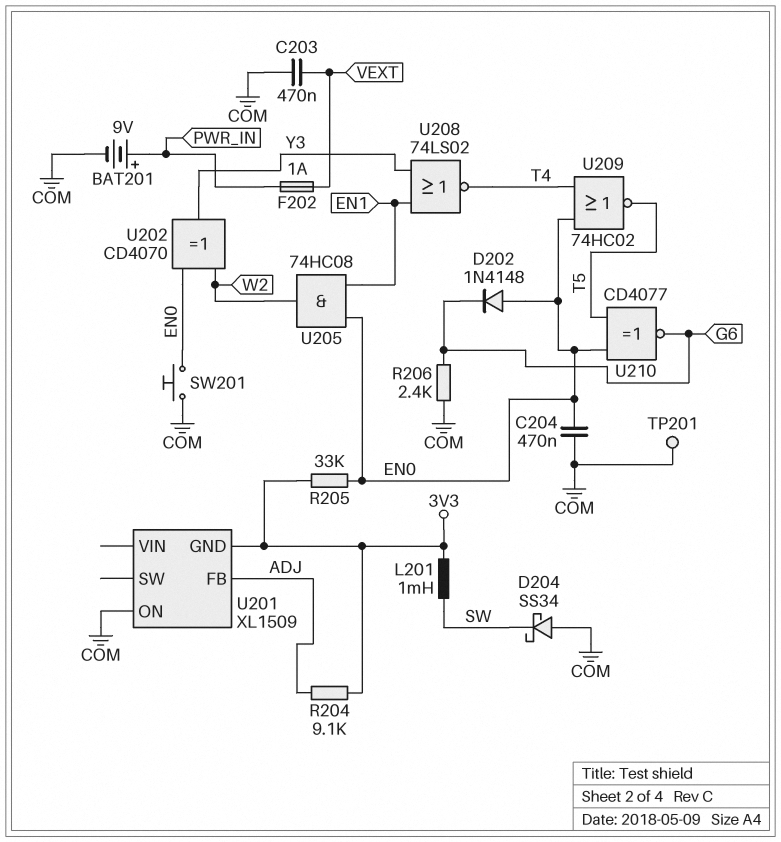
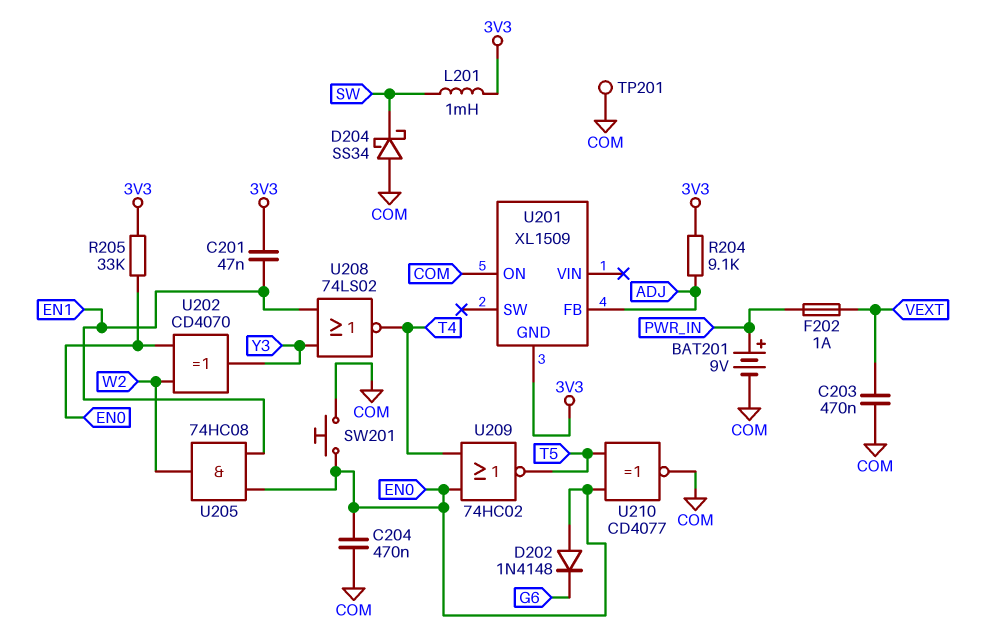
C201: none -> 47nF (3V3, EN1)
R206: 2.4k (COM, G6) -> none
U210: XNOR CD4077 (in EN0, in T5, out G6) -> XNOR CD4077 (in EN0, in T5, out COM)

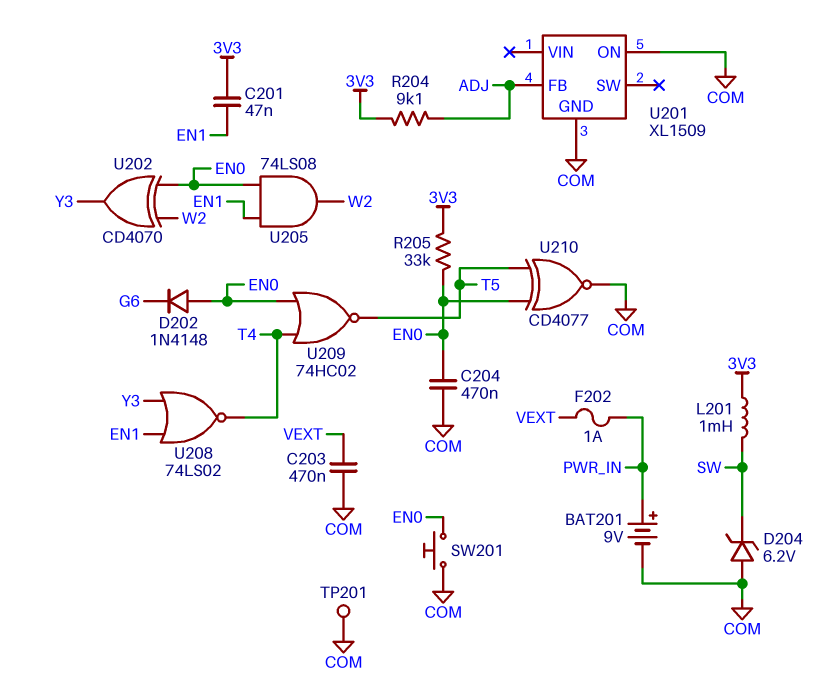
D204: schottky SS34 (A COM, K SW) -> zener 6.2V (A COM, K SW)
U201 pin GND: 3V3 -> COM
U205: AND 74HC08 (in EN0, in EN1, out W2) -> AND 74LS08 (in EN0, in EN1, out W2)

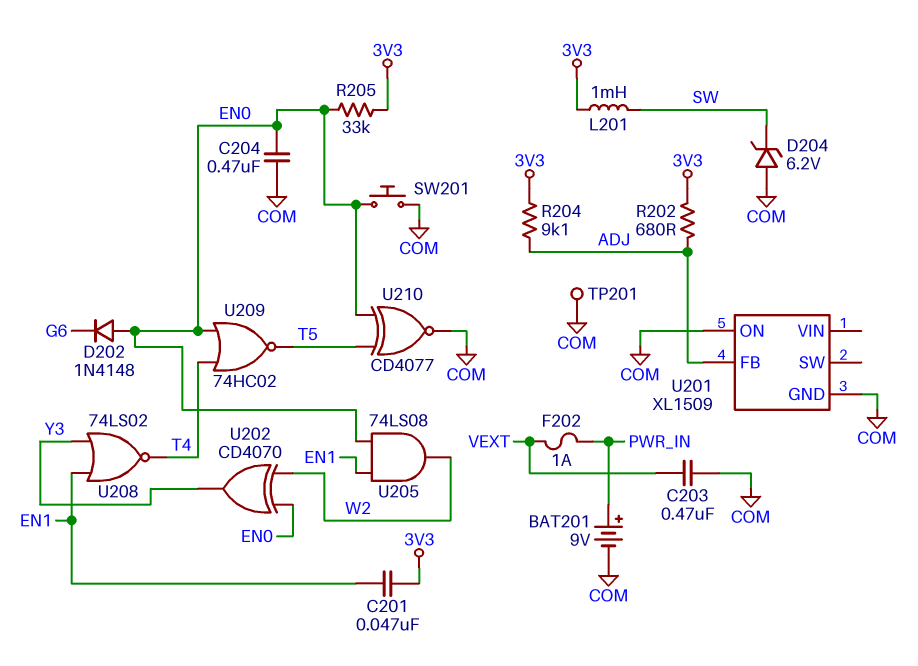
R202: none -> 680 (3V3, ADJ)

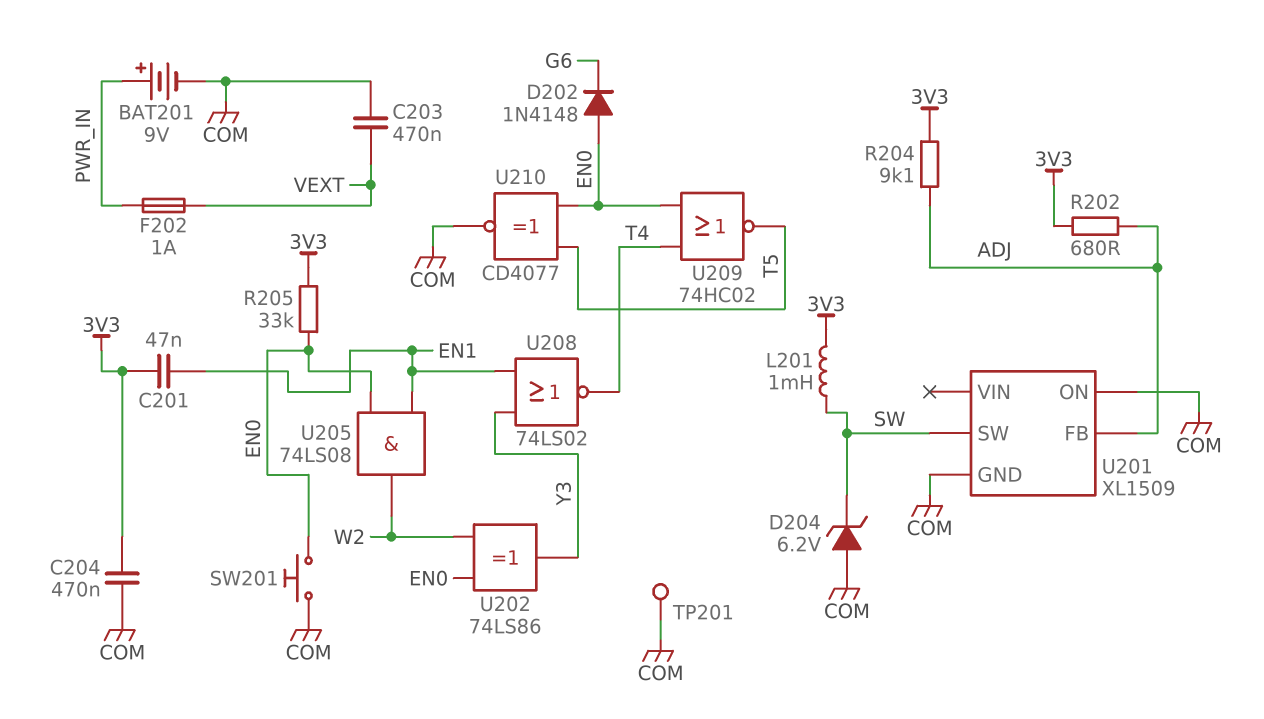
C204: 470nF (COM, EN0) -> 470nF (3V3, COM)
U201 pin SW: none -> SW
U202: XOR CD4070 (in EN0, in W2, out Y3) -> XOR 74LS86 (in EN0, in W2, out Y3)

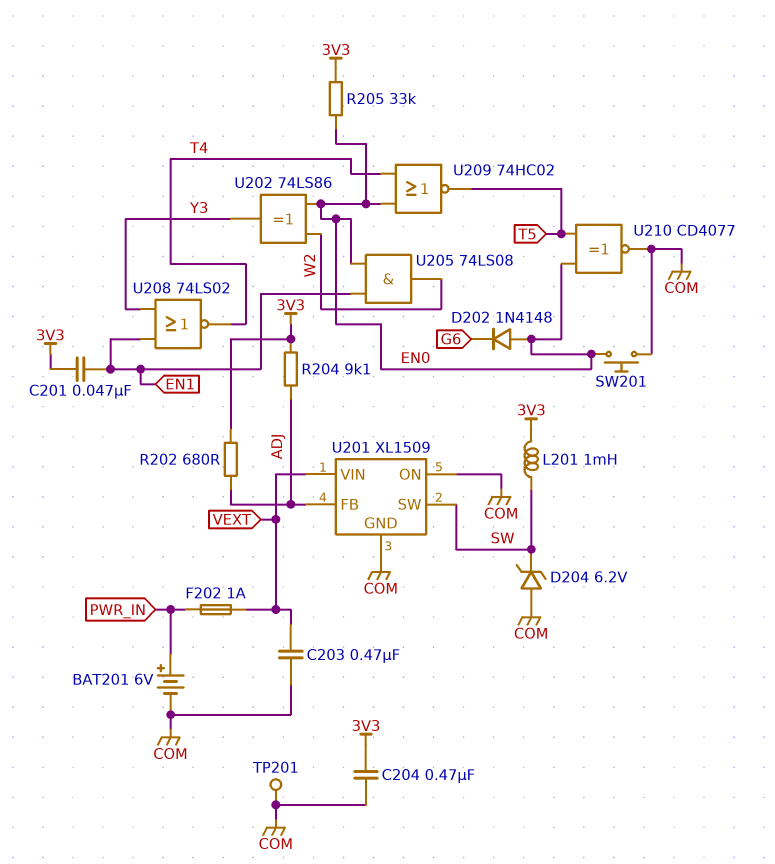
BAT201: 9V (plus PWR_IN, minus COM) -> 6V (plus PWR_IN, minus COM)
U201 pin VIN: none -> VEXT

